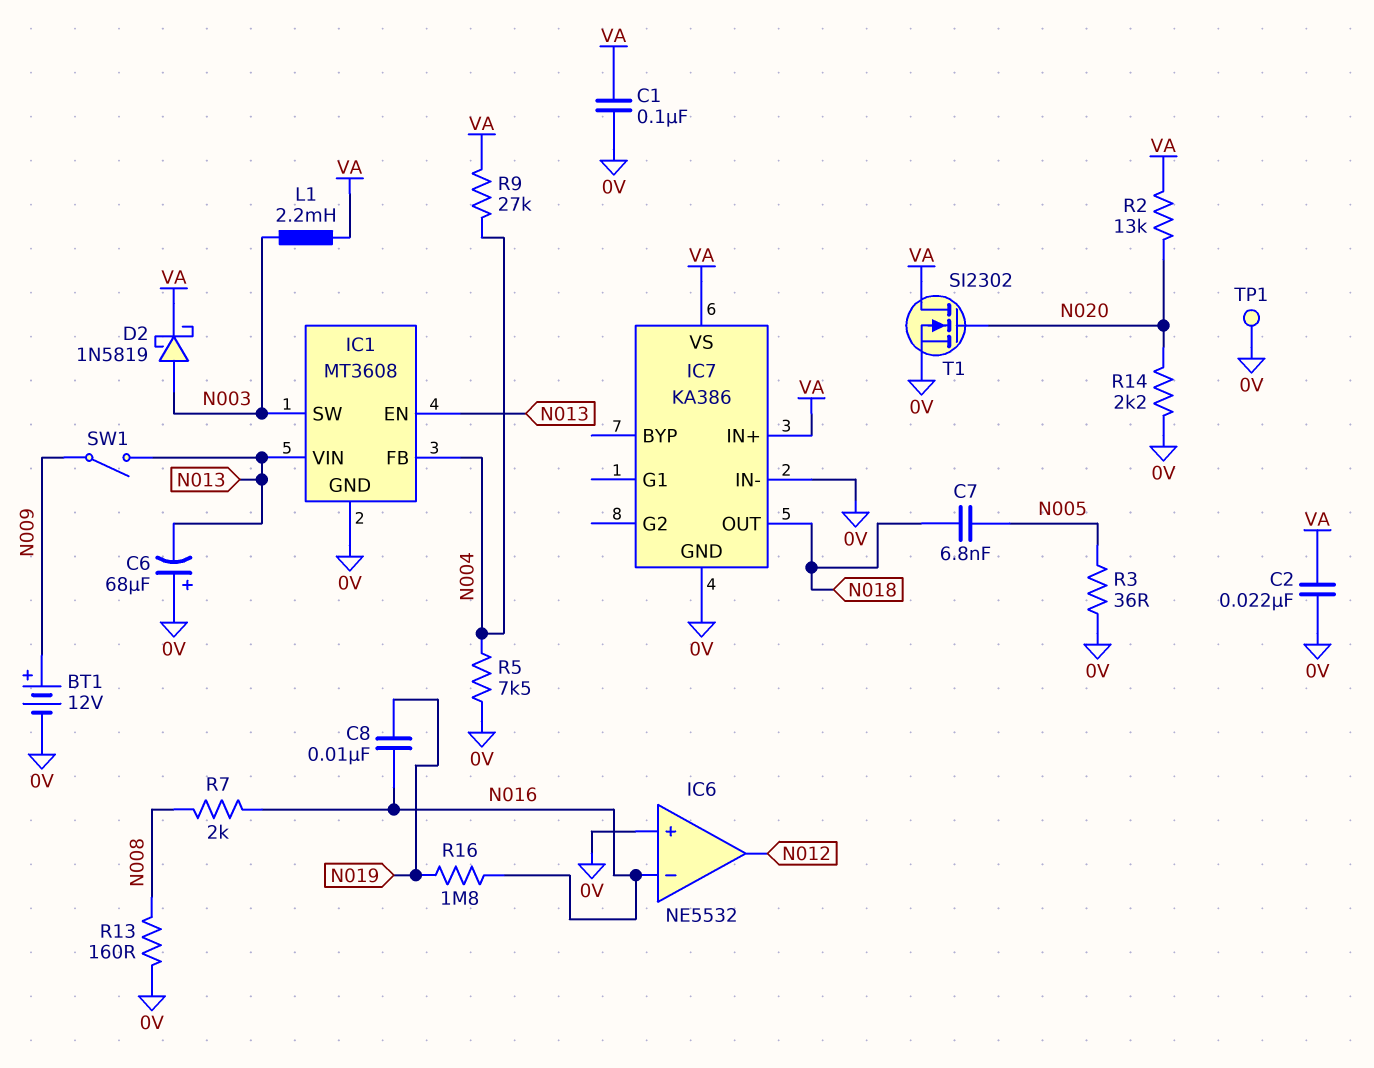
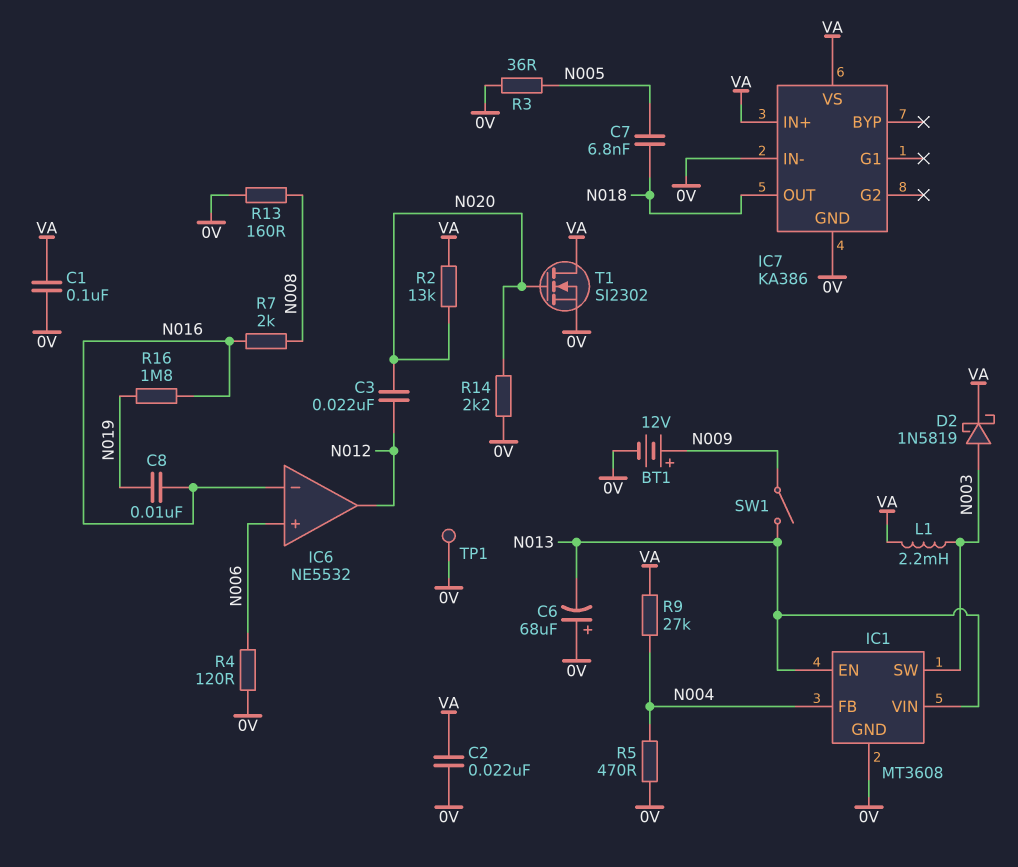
C3: none -> 22nF (N012, N020)
IC6 pin in+: 0V -> N006
R4: none -> 120 (0V, N006)
R5: 7.5k (0V, N004) -> 470 (0V, N004)

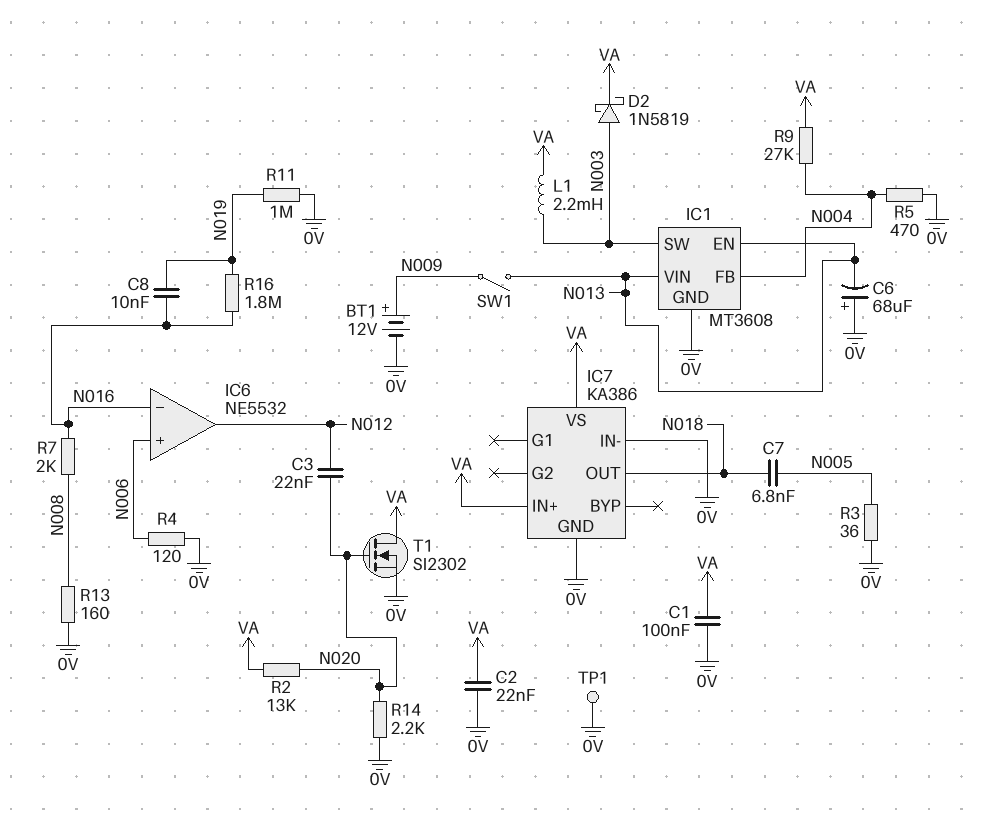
R11: none -> 1M (0V, N019)

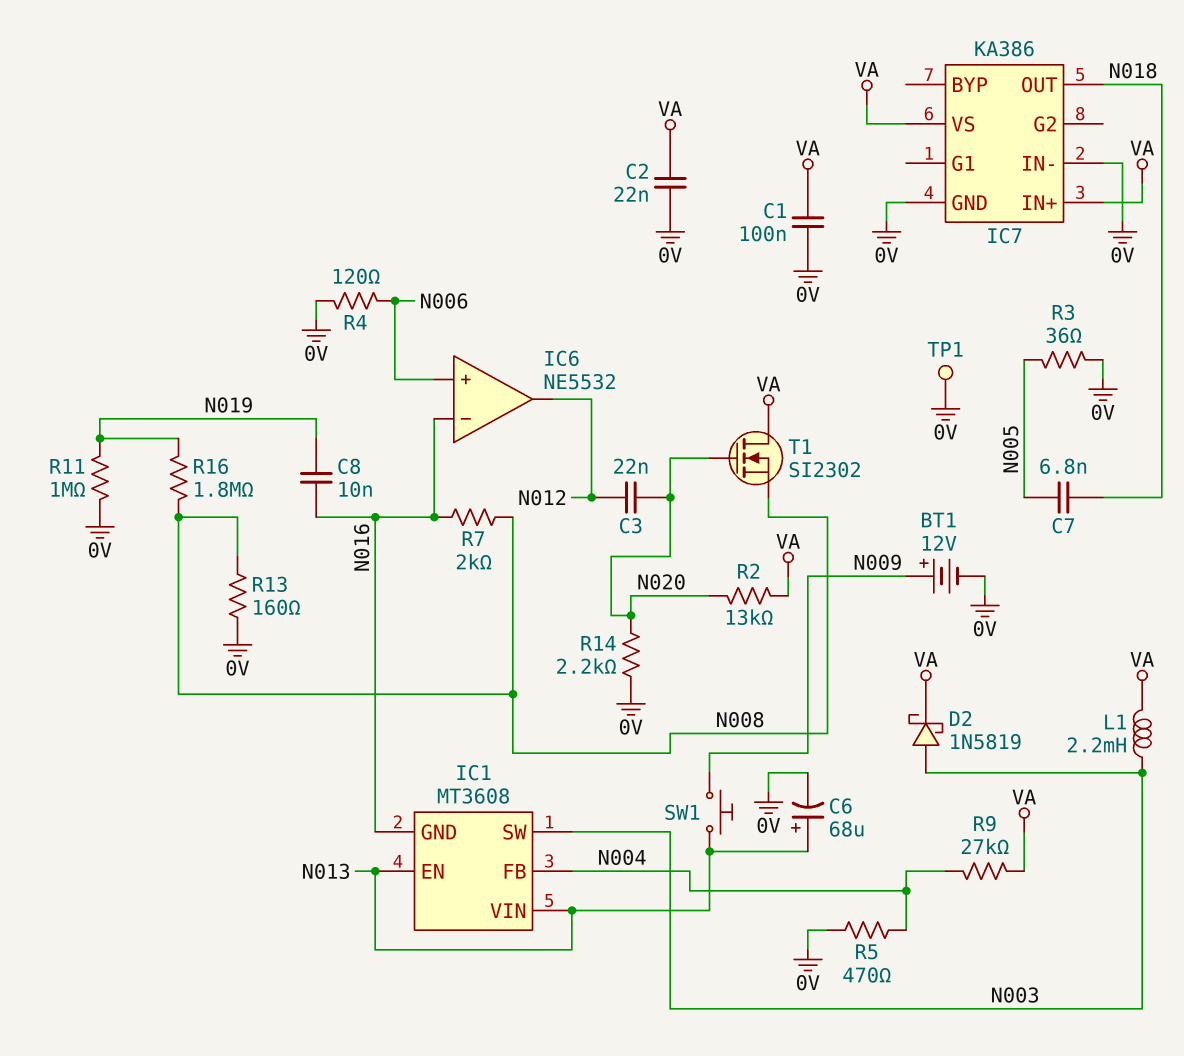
C6: 68uF (plus 0V, minus N013) -> 68uF (plus N013, minus 0V)
IC1 pin GND: 0V -> N016
R16: 1.8M (N016, N019) -> 1.8M (N008, N019)
SW1: switch (N009, N013) -> button (N009, N013)
T1: NMOS SI2302 (G N020, D VA, S 0V) -> NMOS SI2302 (G N020, D VA, S N008)

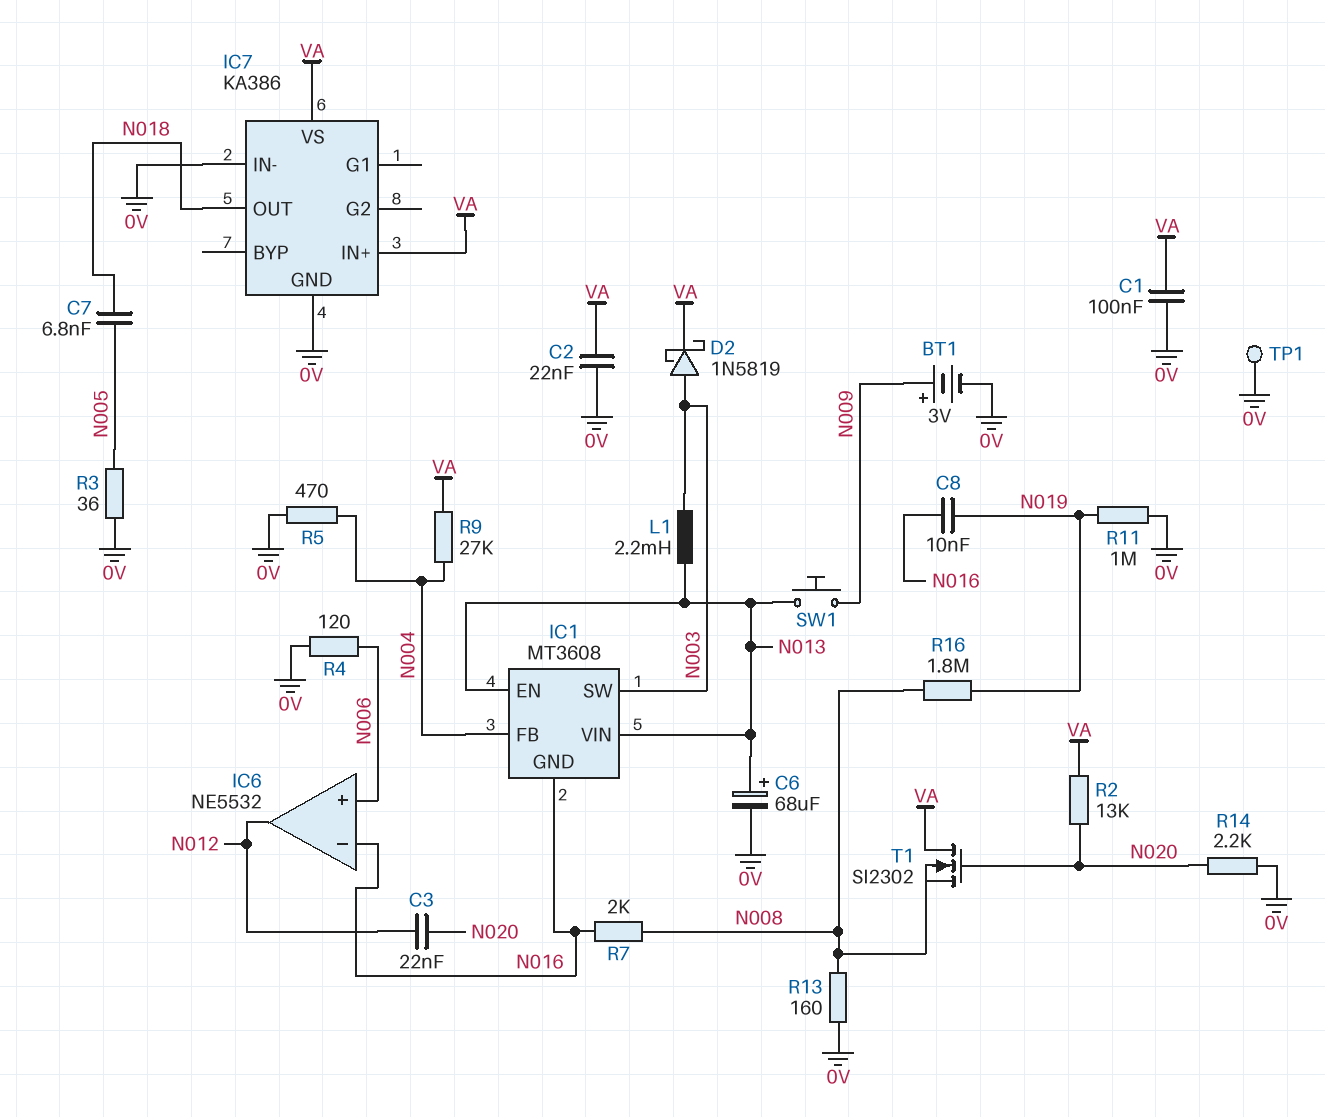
BT1: 12V (plus N009, minus 0V) -> 3V (plus N009, minus 0V)
L1: 2.2mH (N003, VA) -> 2.2mH (N003, N013)

